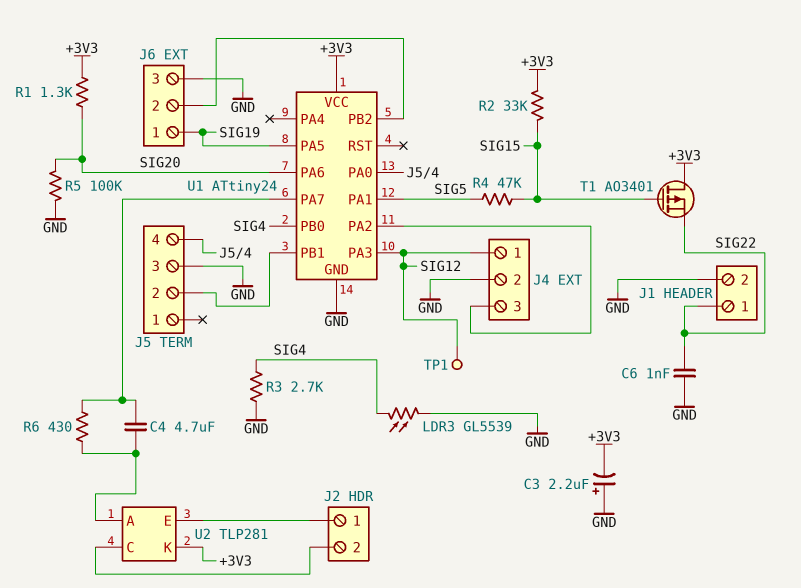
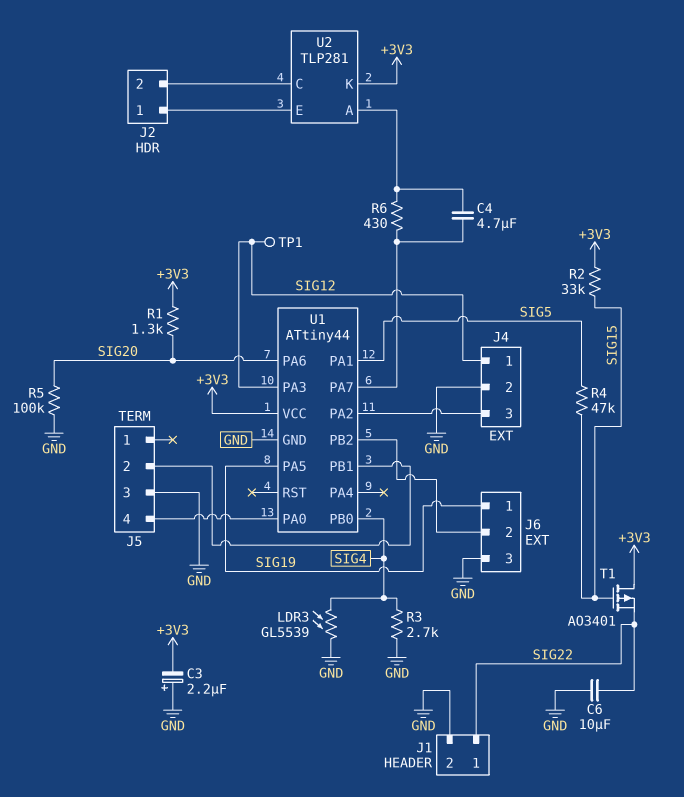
C6: 1nF (GND, SIG22) -> 10uF (GND, SIG22)
U1: ATtiny24 -> ATtiny44

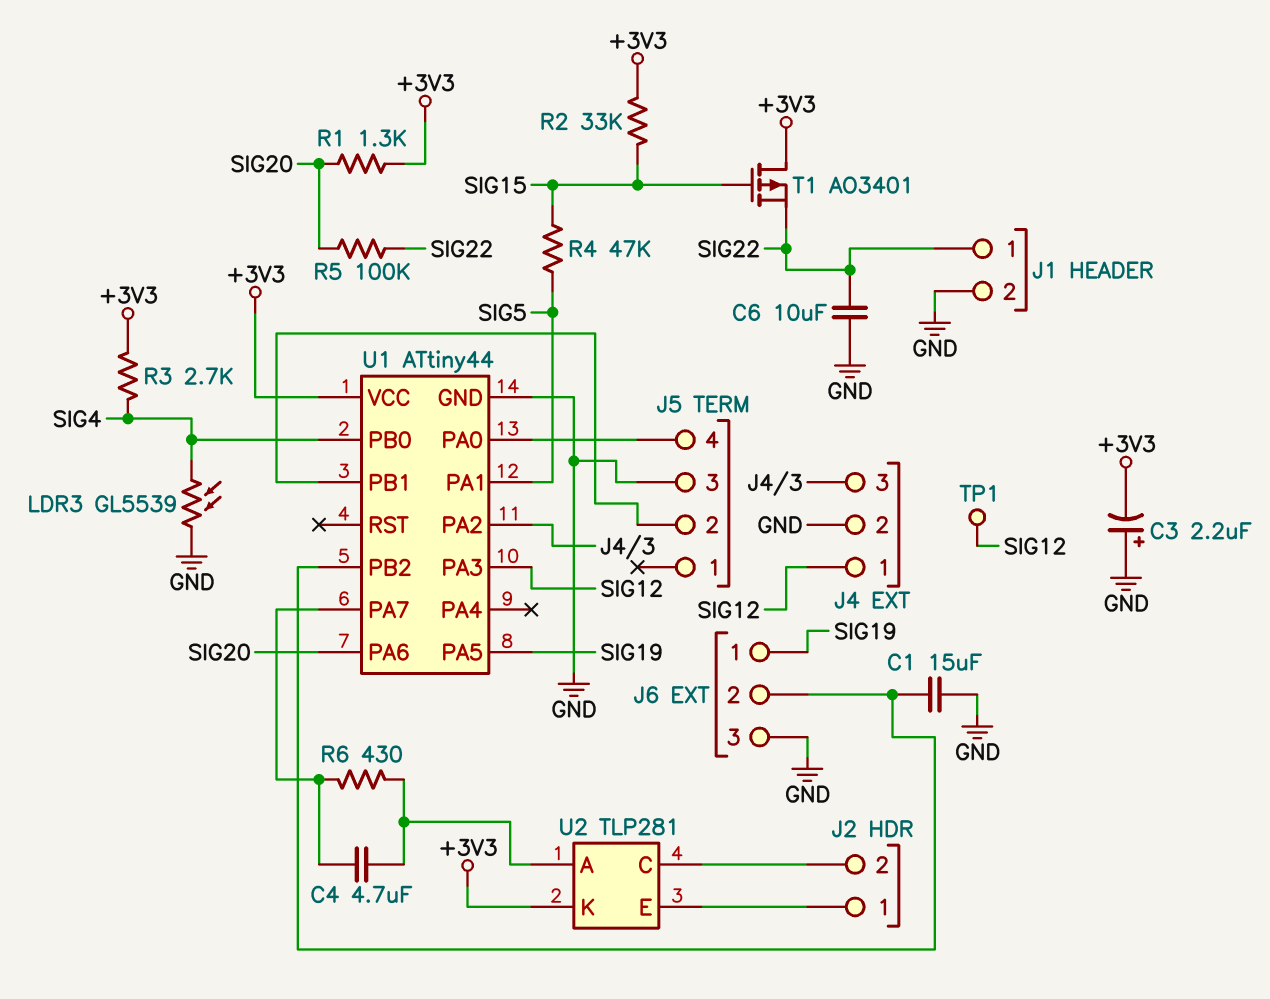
C1: none -> 15uF (GND, J6/2)
R3: 2.7k (GND, SIG4) -> 2.7k (+3V3, SIG4)
R5: 100k (GND, SIG20) -> 100k (SIG20, SIG22)

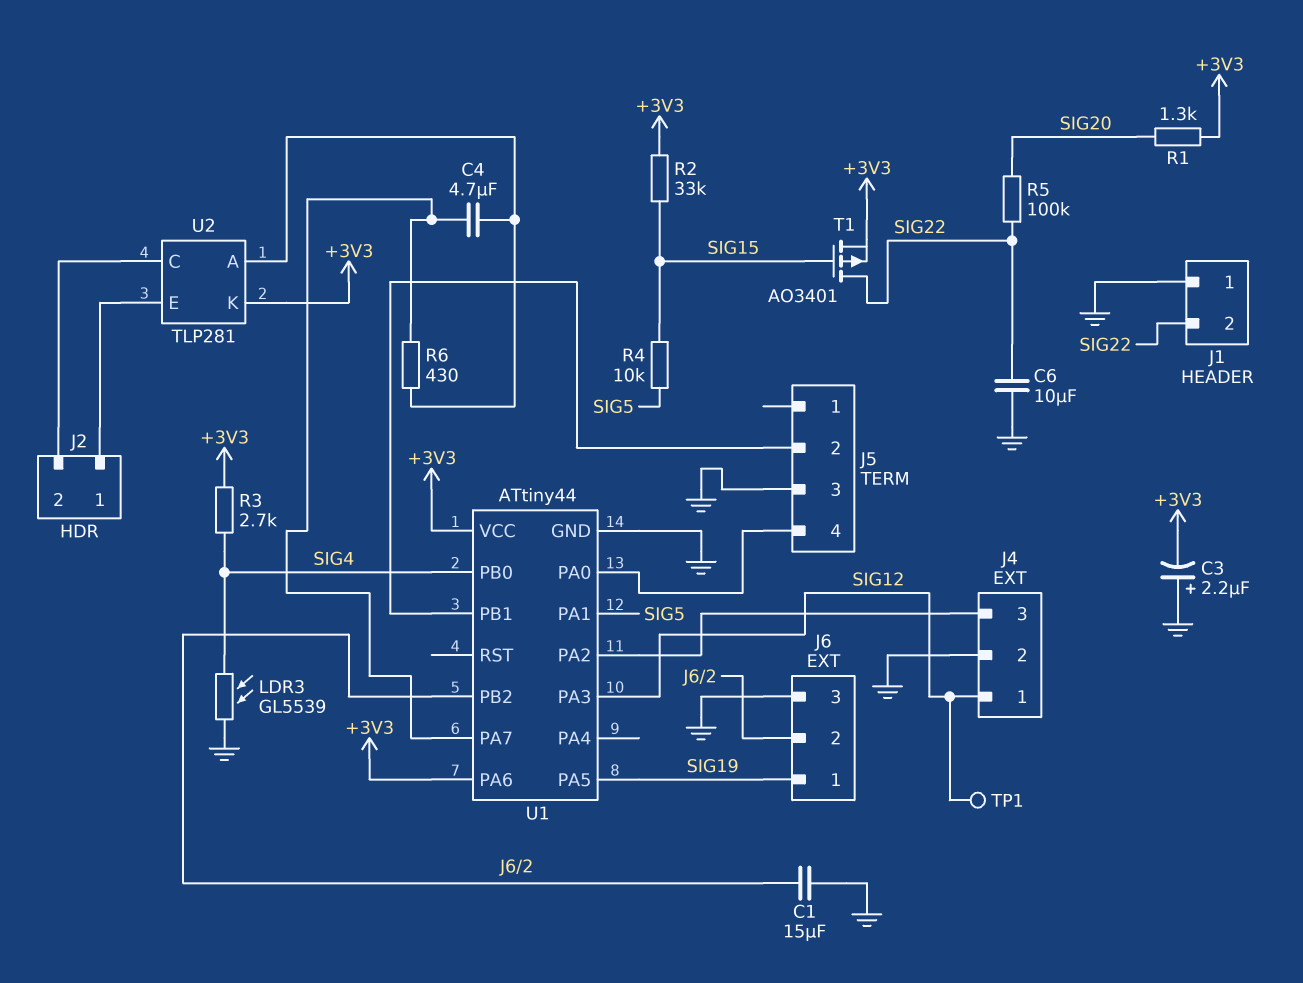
J1 pin 1: SIG22 -> GND
J1 pin 2: GND -> SIG22
R4: 47k (SIG5, SIG15) -> 10k (SIG5, SIG15)
T1: PMOS AO3401 (G SIG15, D +3V3, S SIG22) -> PMOS AO3401 (G SIG15, D SIG22, S +3V3)
U1 pin PA6: SIG20 -> +3V3

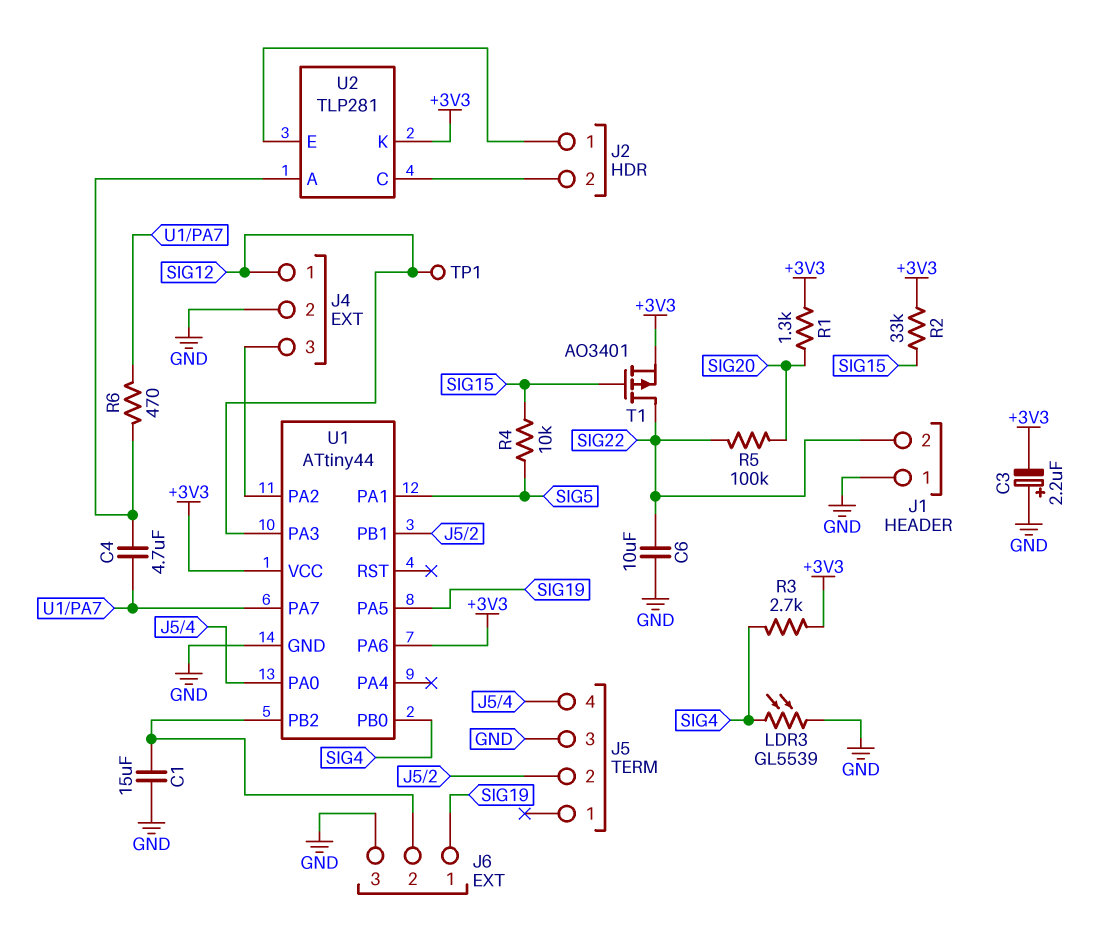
R6: 430 (U1/PA7, U2/A) -> 470 (U1/PA7, U2/A)

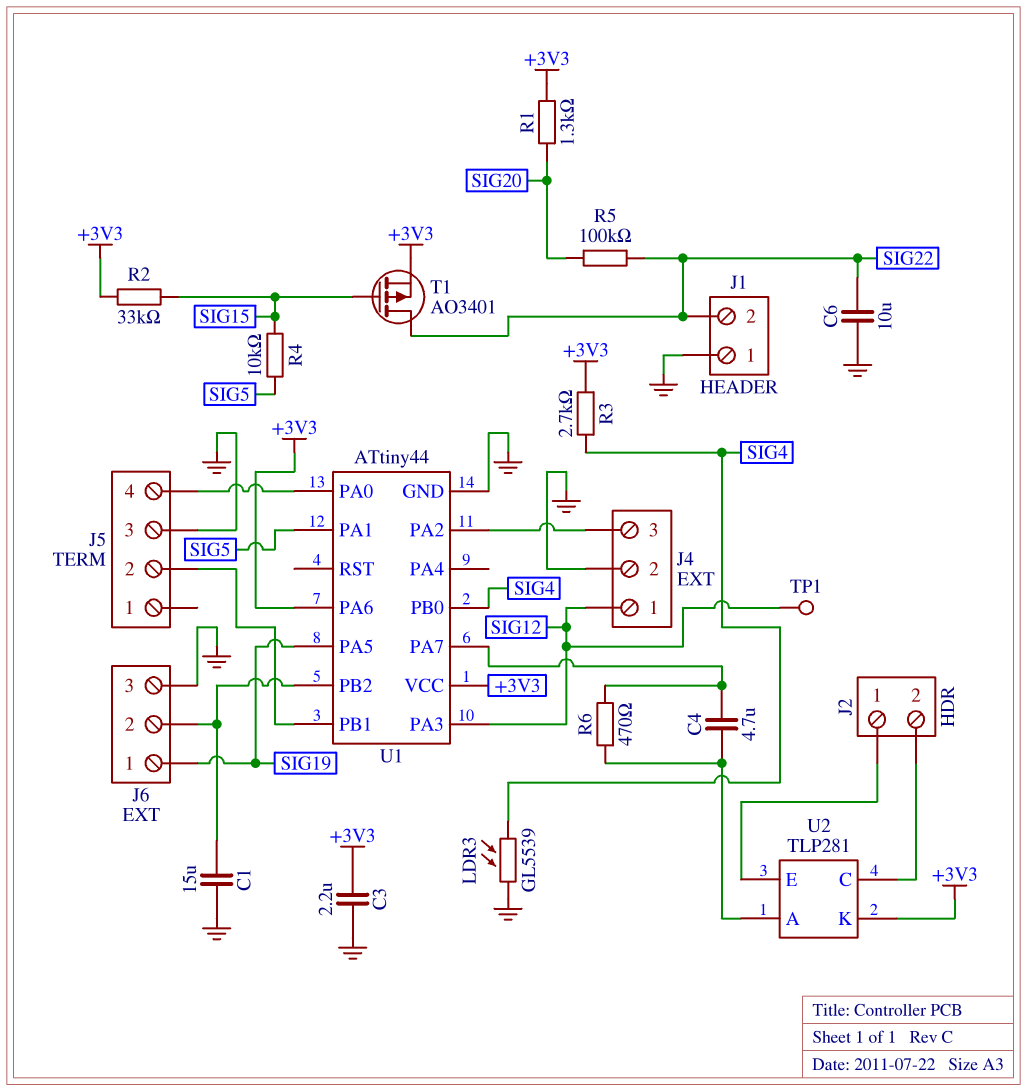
C3: 2.2uF (plus GND, minus +3V3) -> 2.2uF (+3V3, GND)

